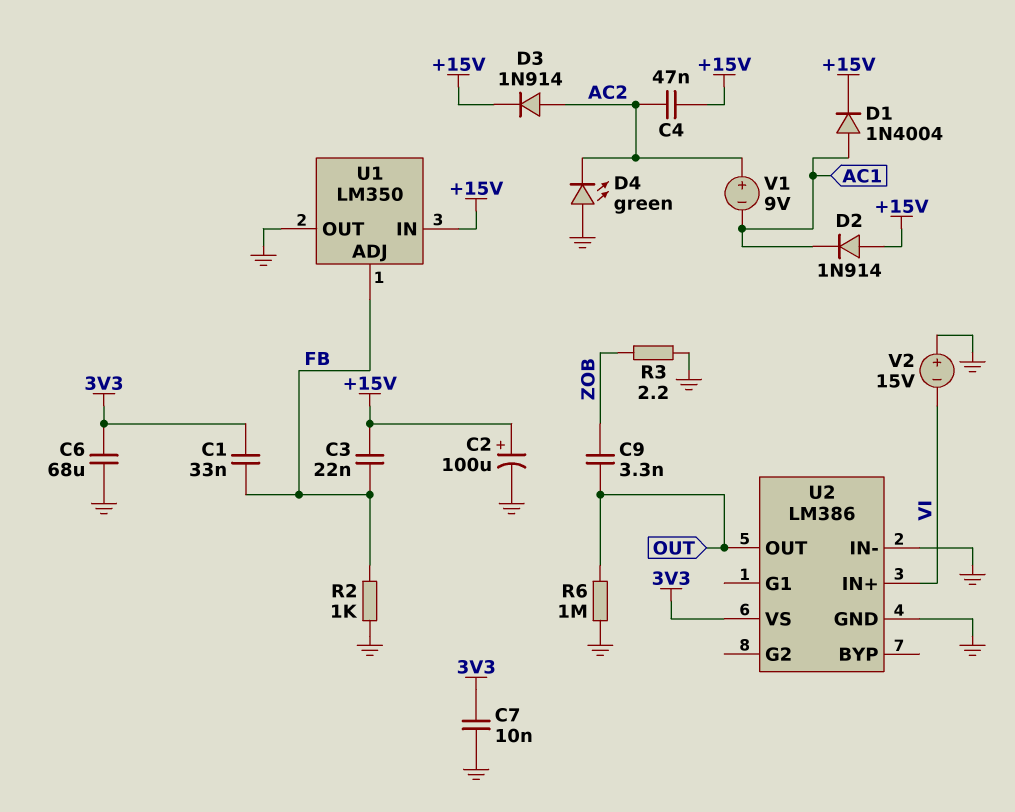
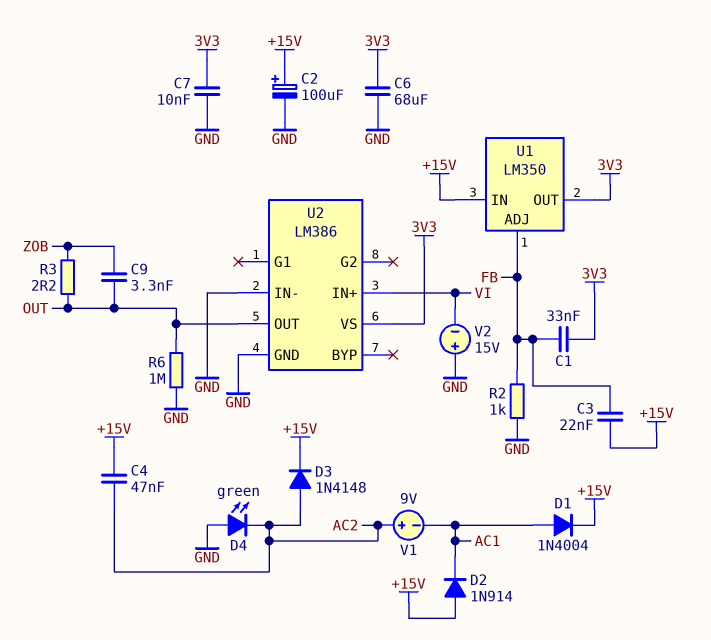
D3: diode 1N914 (A AC2, K +15V) -> diode 1N4148 (A AC2, K +15V)
R3: 2.2 (GND, ZOB) -> 2.2 (OUT, ZOB)
U1 pin OUT: GND -> 3V3

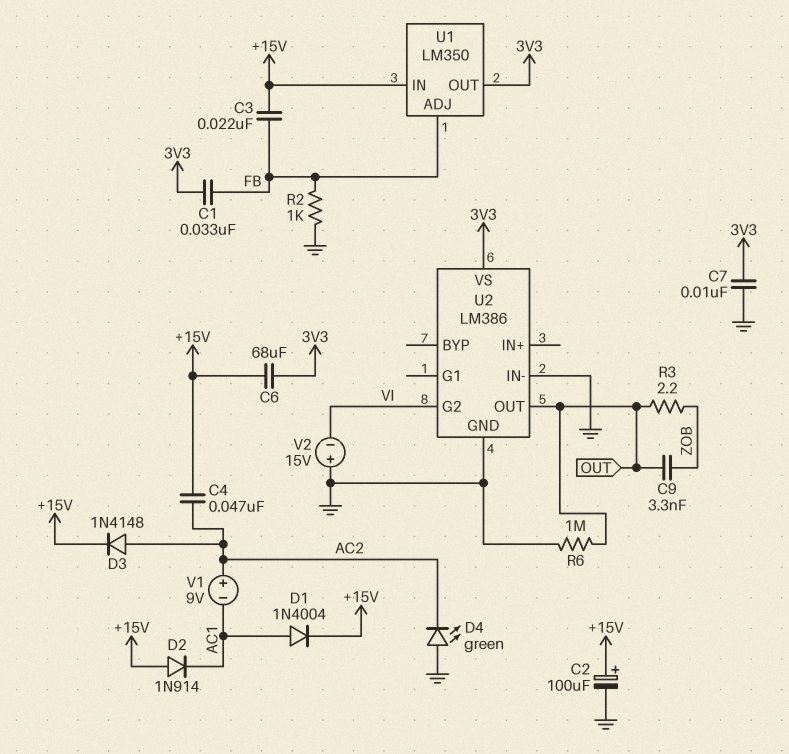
C6: 68uF (3V3, GND) -> 68uF (+15V, 3V3)
U2 pin G2: none -> VI
U2 pin IN+: VI -> none

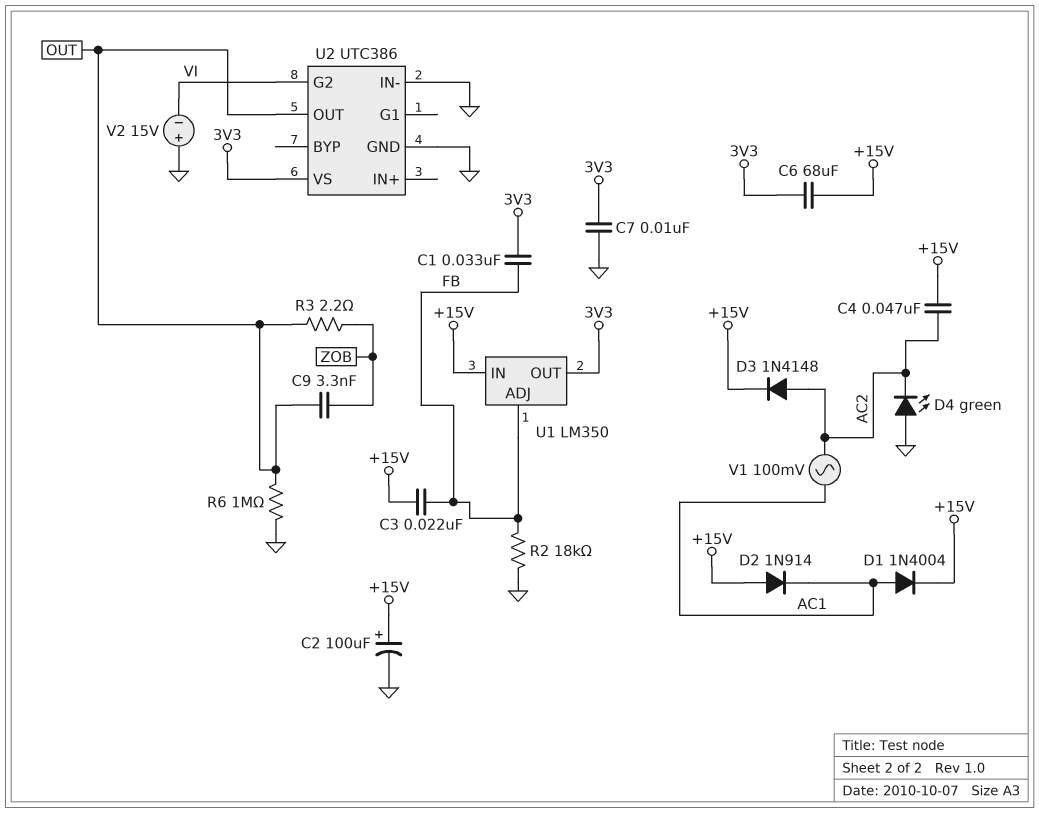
R2: 1k (FB, GND) -> 18k (FB, GND)
U2: LM386 -> UTC386
V1: 9V (plus AC2, minus AC1) -> AC 100mV (AC1, AC2)

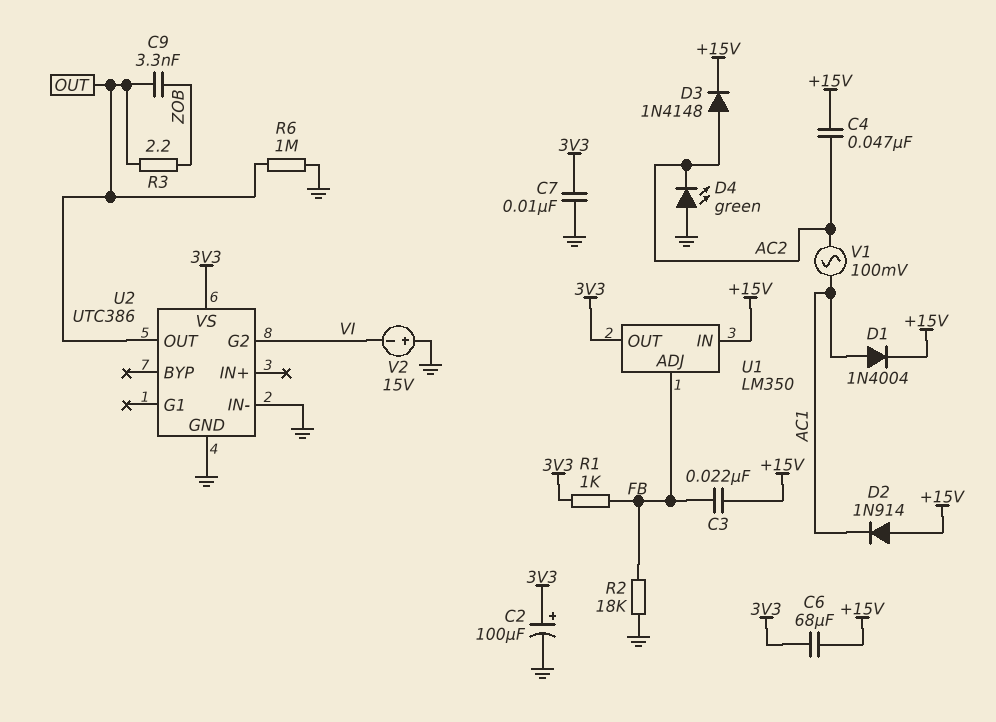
C1: 33nF (3V3, FB) -> none
C2: 100uF (plus +15V, minus GND) -> 100uF (plus 3V3, minus GND)
R1: none -> 1k (3V3, FB)

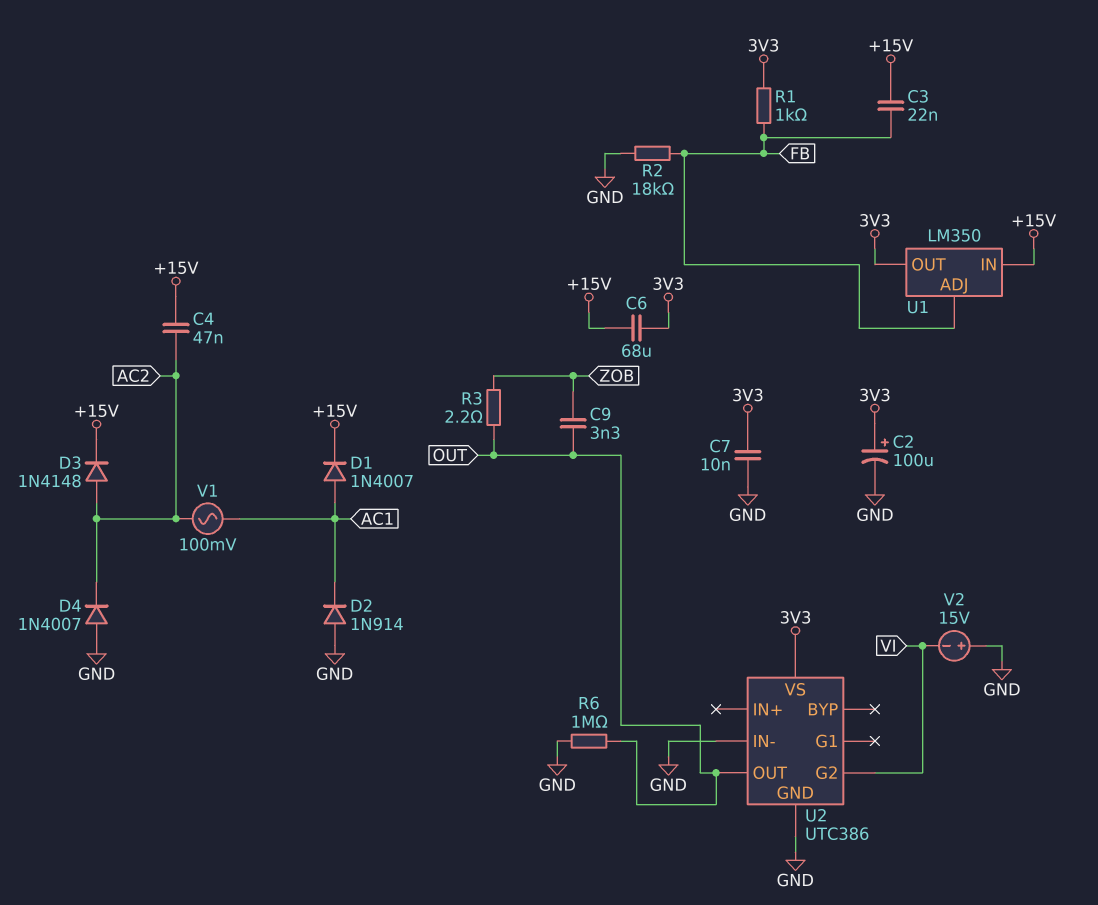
D1: diode 1N4004 (A AC1, K +15V) -> diode 1N4007 (A AC1, K +15V)
D2: diode 1N914 (A +15V, K AC1) -> diode 1N914 (A GND, K AC1)
D4: LED green (A GND, K AC2) -> diode 1N4007 (A GND, K AC2)

